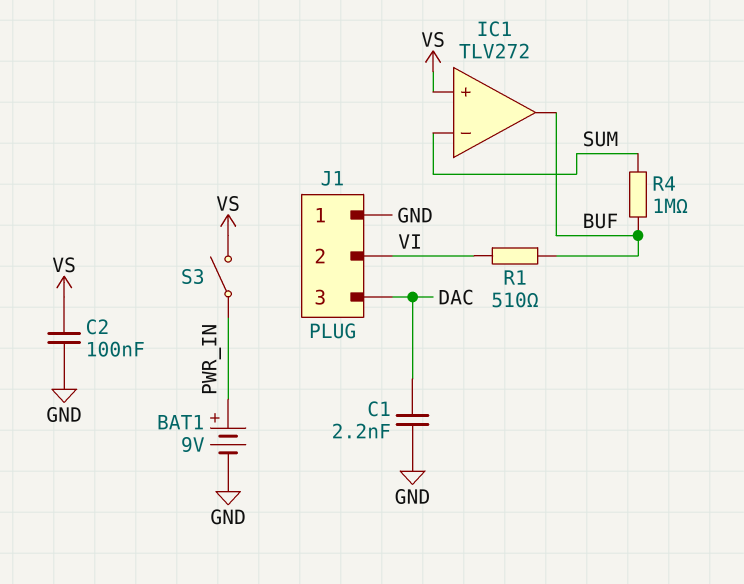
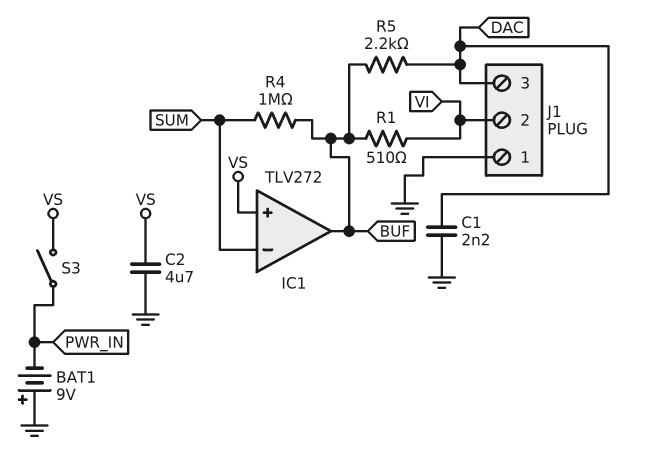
BAT1: 9V (plus PWR_IN, minus GND) -> 9V (plus GND, minus PWR_IN)
C2: 100nF (GND, VS) -> 4.7uF (GND, VS)
R5: none -> 2.2k (BUF, DAC)

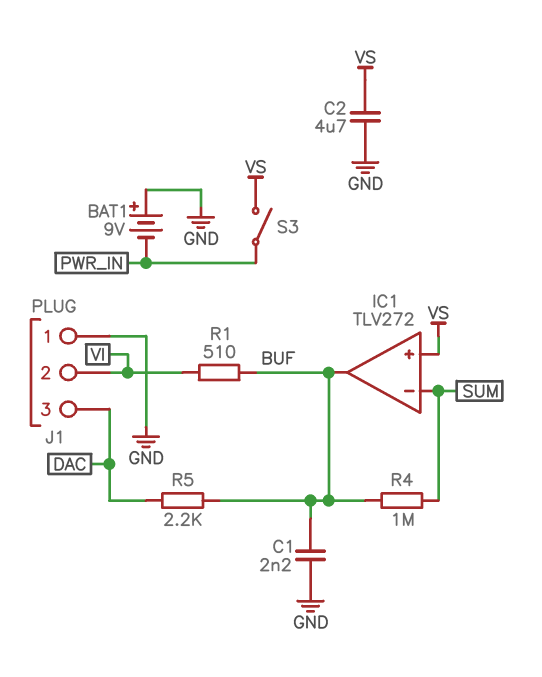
C1: 2.2nF (DAC, GND) -> 2.2nF (BUF, GND)

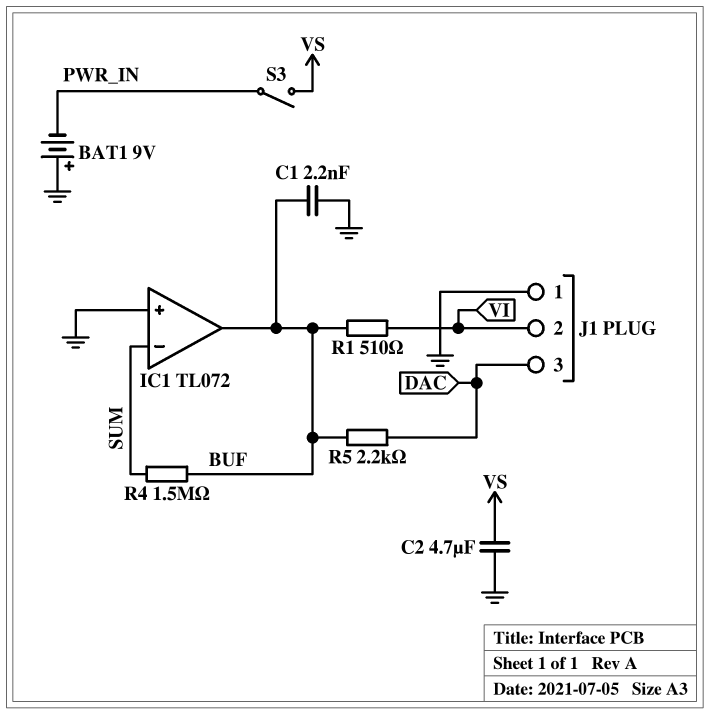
IC1: TLV272 -> TL072
IC1 pin in+: VS -> GND
R4: 1M (BUF, SUM) -> 1.5M (BUF, SUM)

